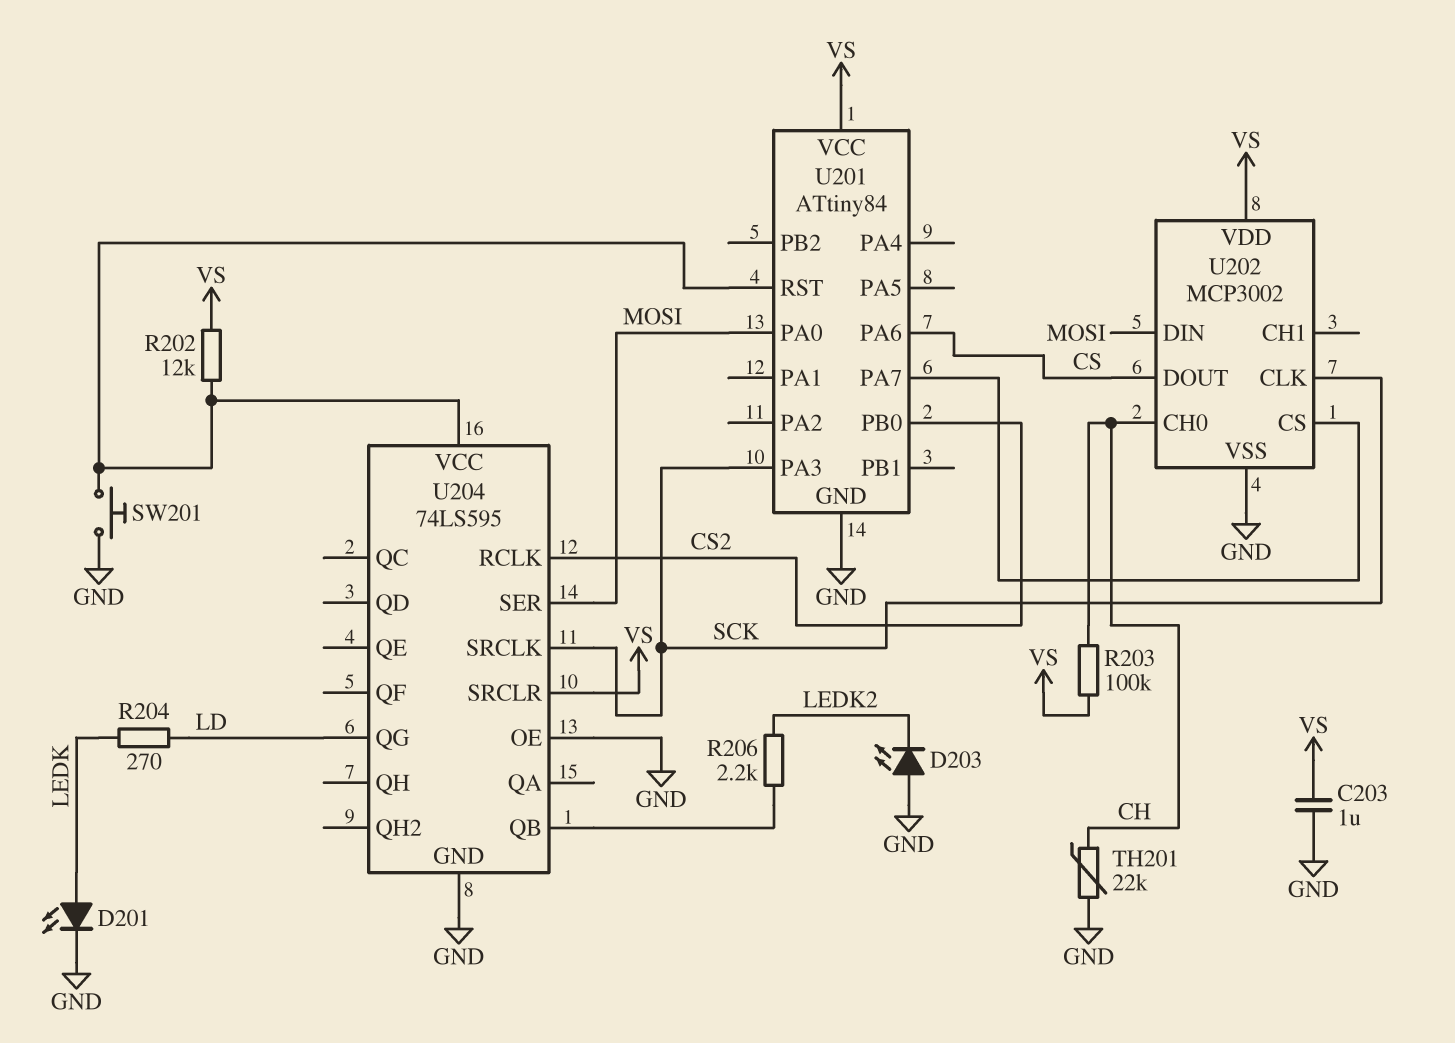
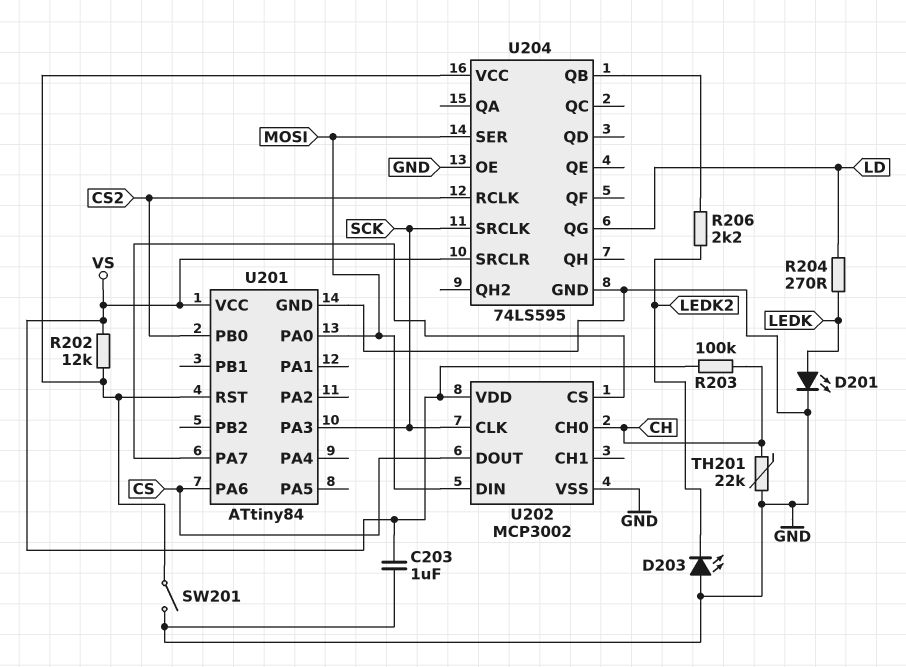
SW201: button (GND, U201/RST) -> switch (GND, U201/RST)

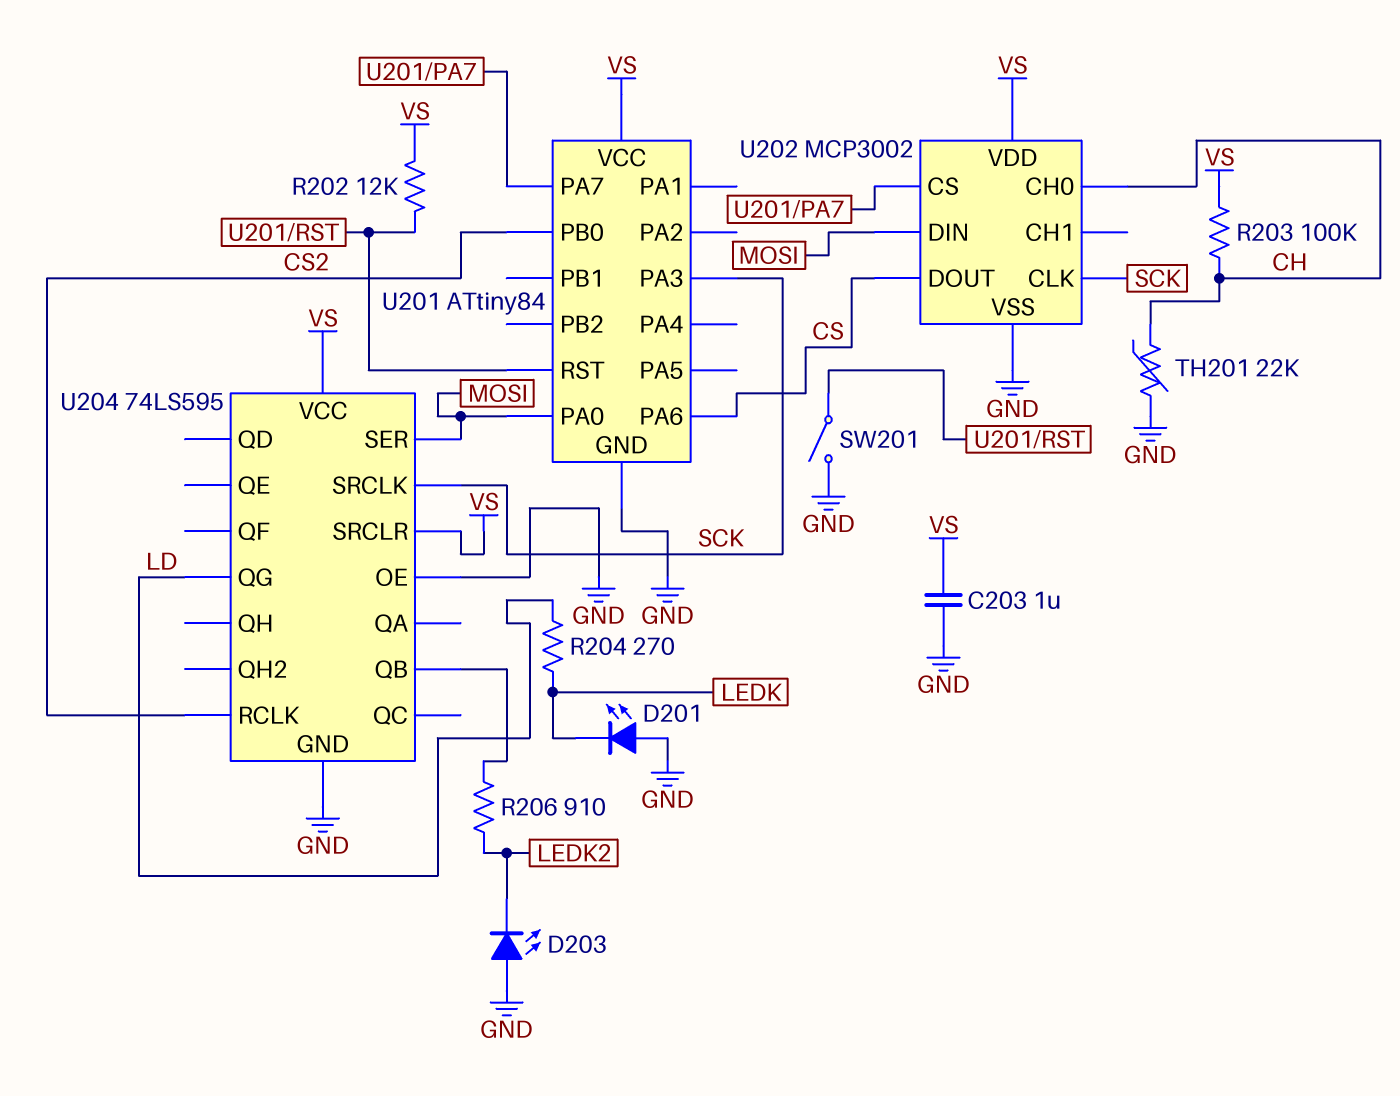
D201: LED (A LEDK, K GND) -> LED (A GND, K LEDK)
R206: 2.2k (LEDK2, U204/QB) -> 910 (LEDK2, U204/QB)
U204 pin VCC: U201/RST -> VS

